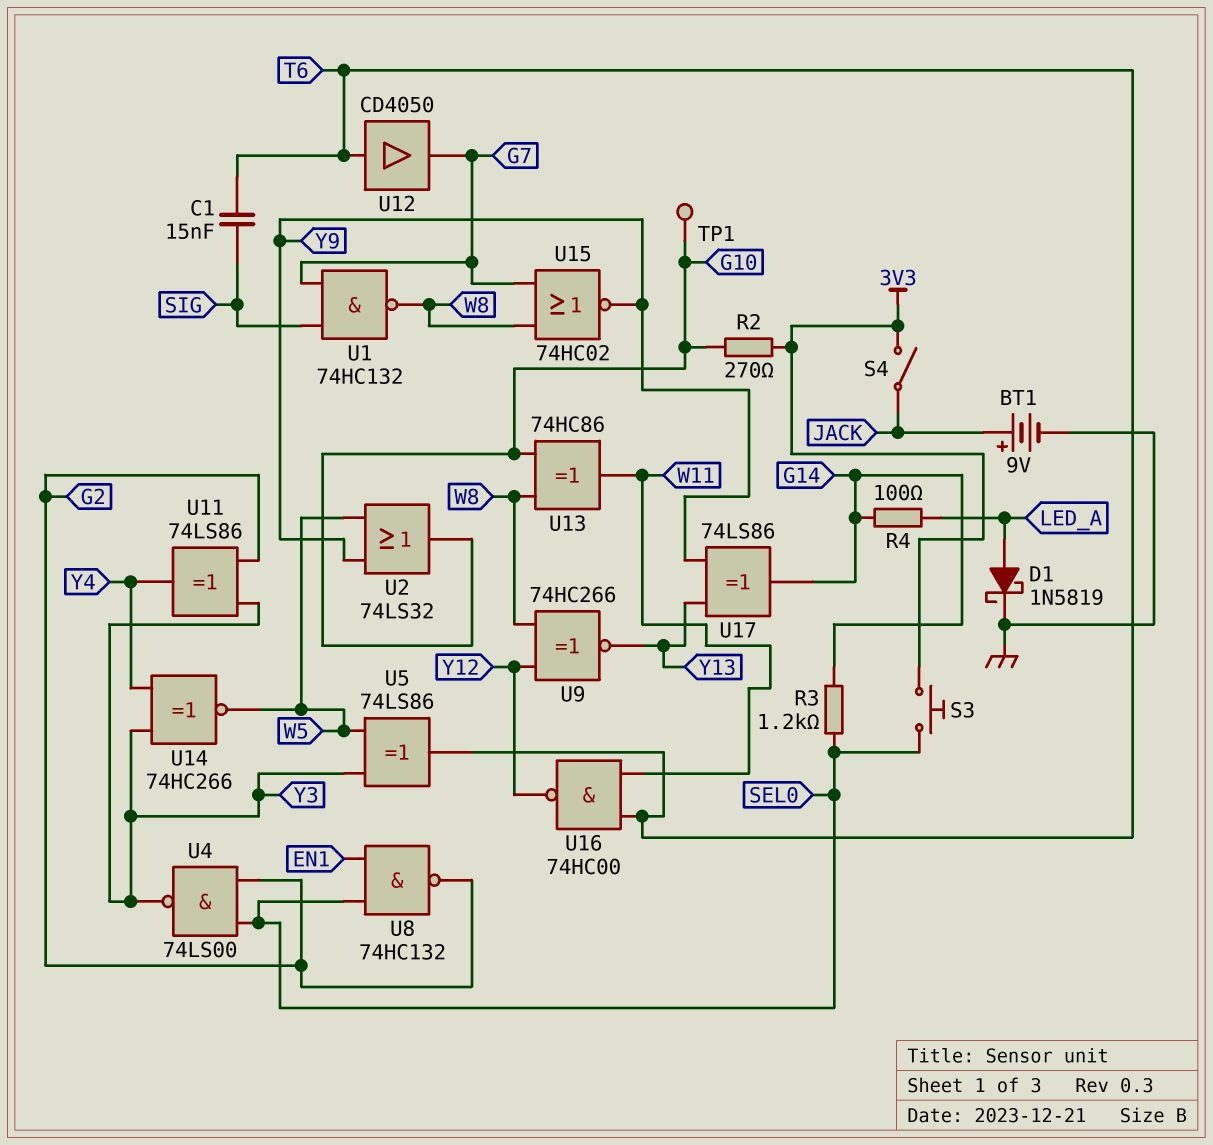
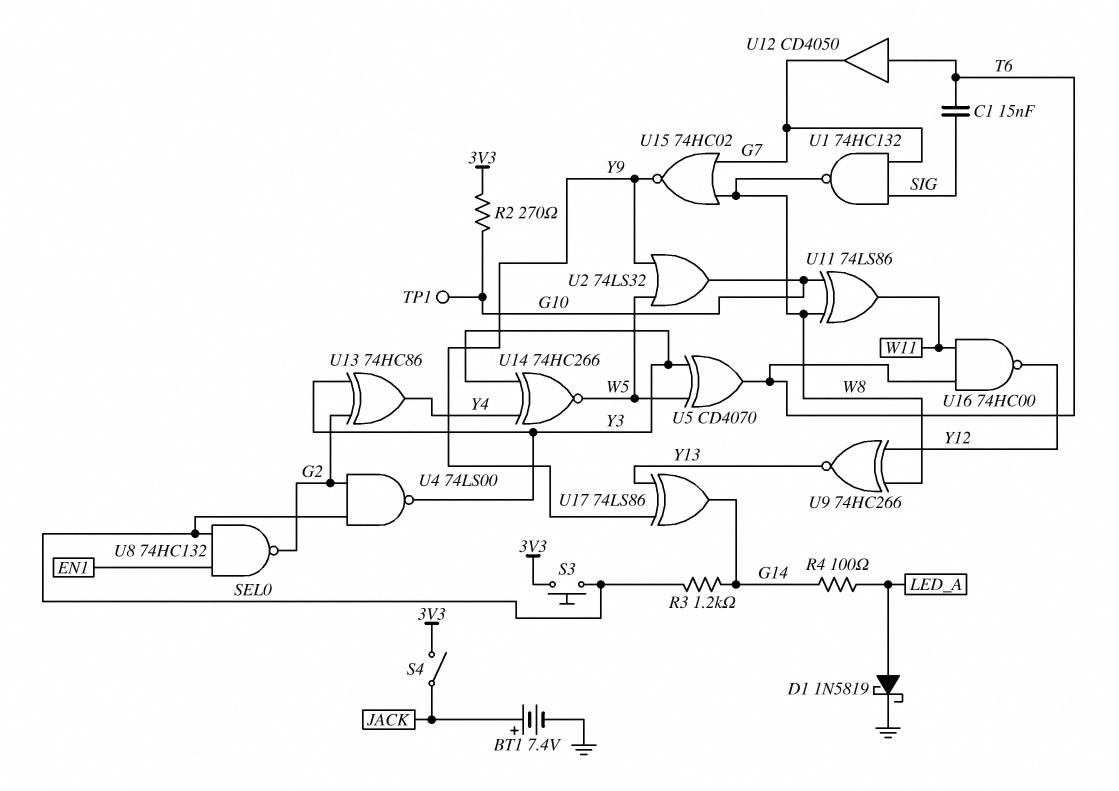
BT1: 9V (plus JACK, minus GND) -> 7.4V (plus JACK, minus GND)
U5: XOR 74LS86 (in W5, in Y3, out T6) -> XOR CD4070 (in W5, in Y3, out T6)
U11: XOR 74LS86 (in G2, in Y3, out Y4) -> XOR 74LS86 (in G10, in W8, out W11)
U13: XOR 74HC86 (in G10, in W8, out W11) -> XOR 74HC86 (in G2, in Y3, out Y4)

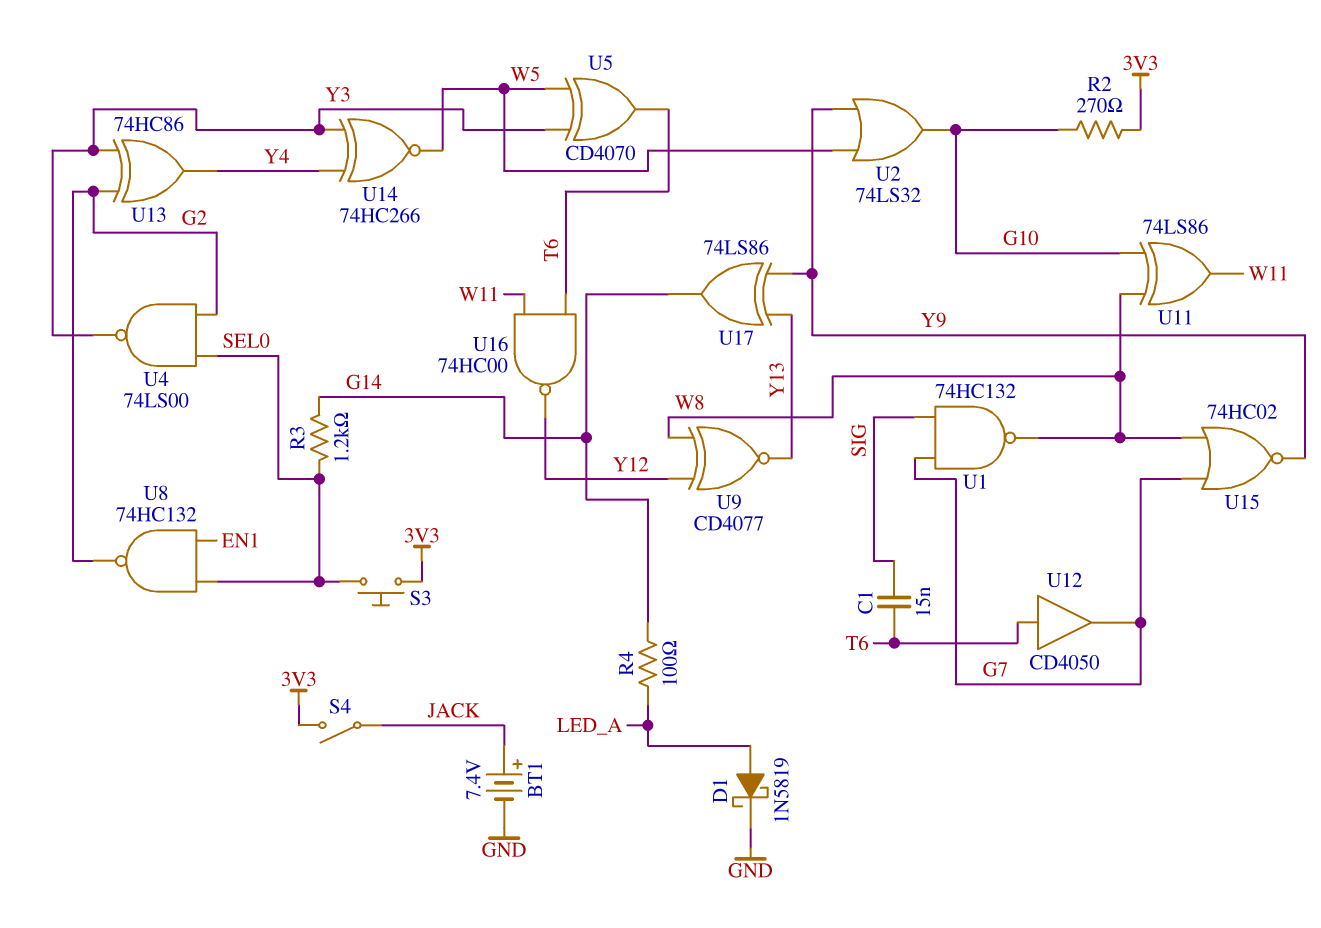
TP1: test point (G10) -> none
U9: XNOR 74HC266 (in W8, in Y12, out Y13) -> XNOR CD4077 (in W8, in Y12, out Y13)

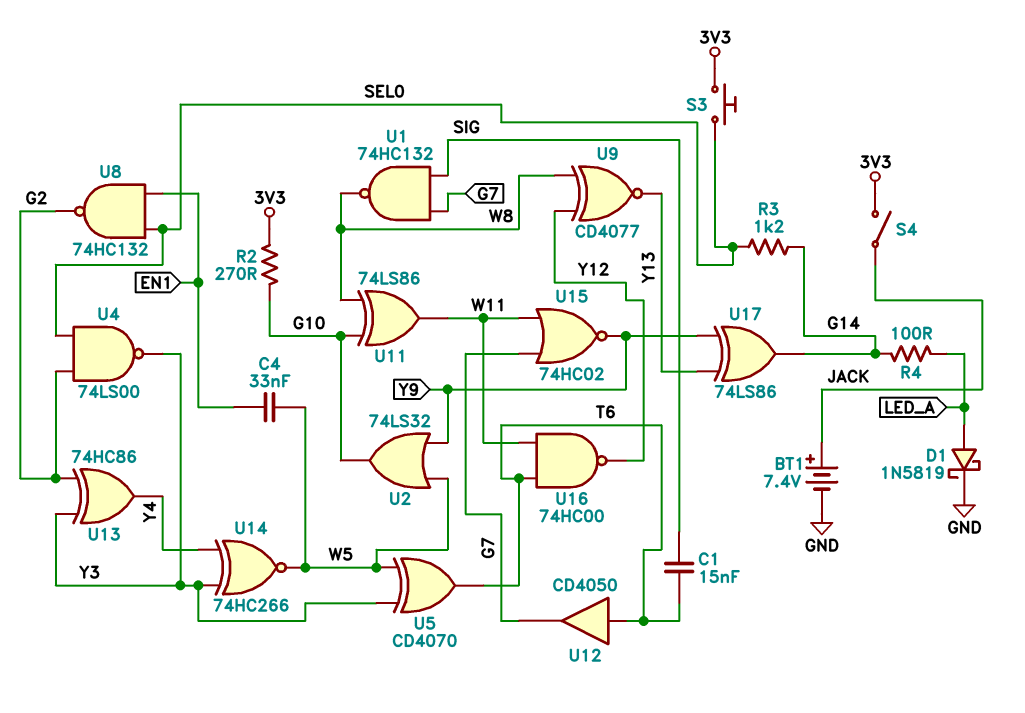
C4: none -> 33nF (EN1, W5)
U15: NOR 74HC02 (in G7, in W8, out Y9) -> NOR 74HC02 (in G7, in W11, out Y9)

